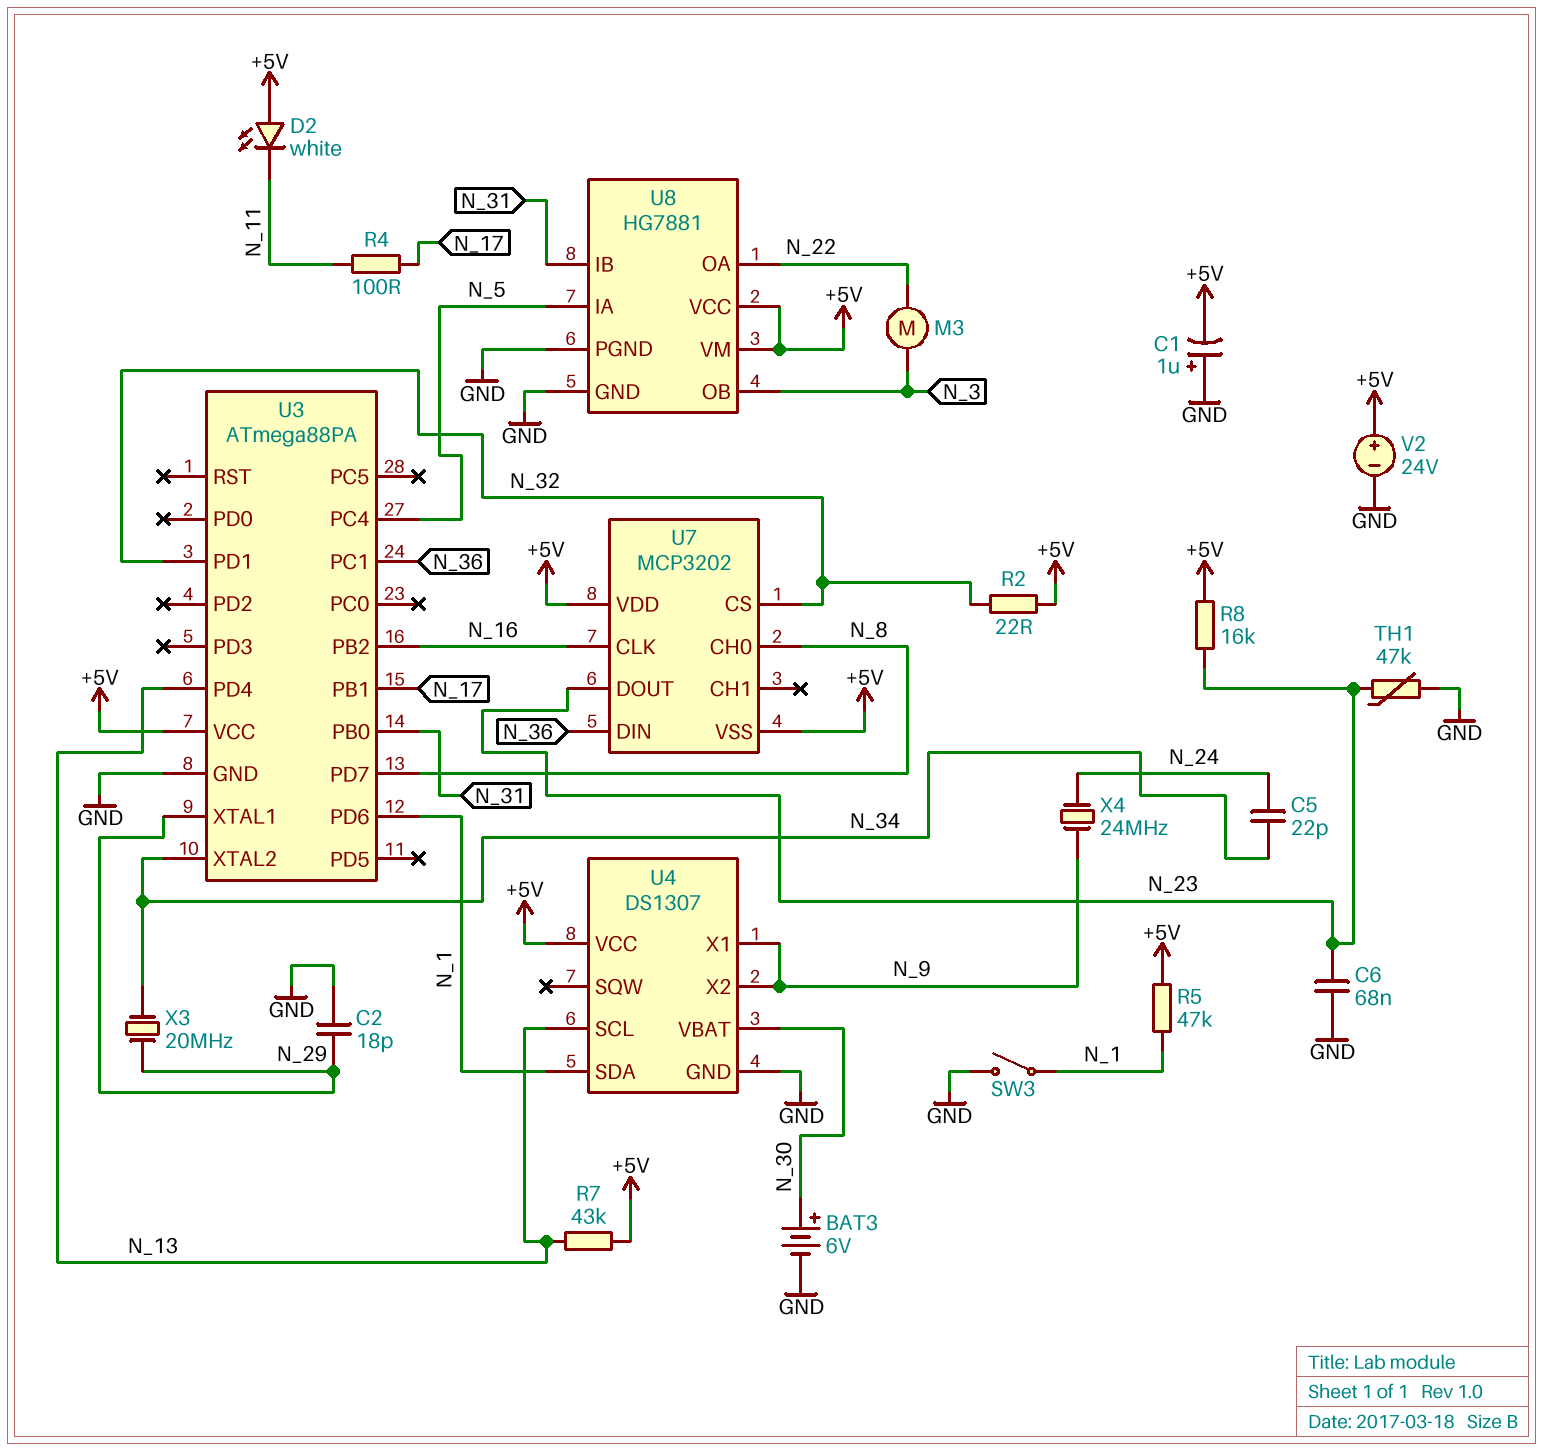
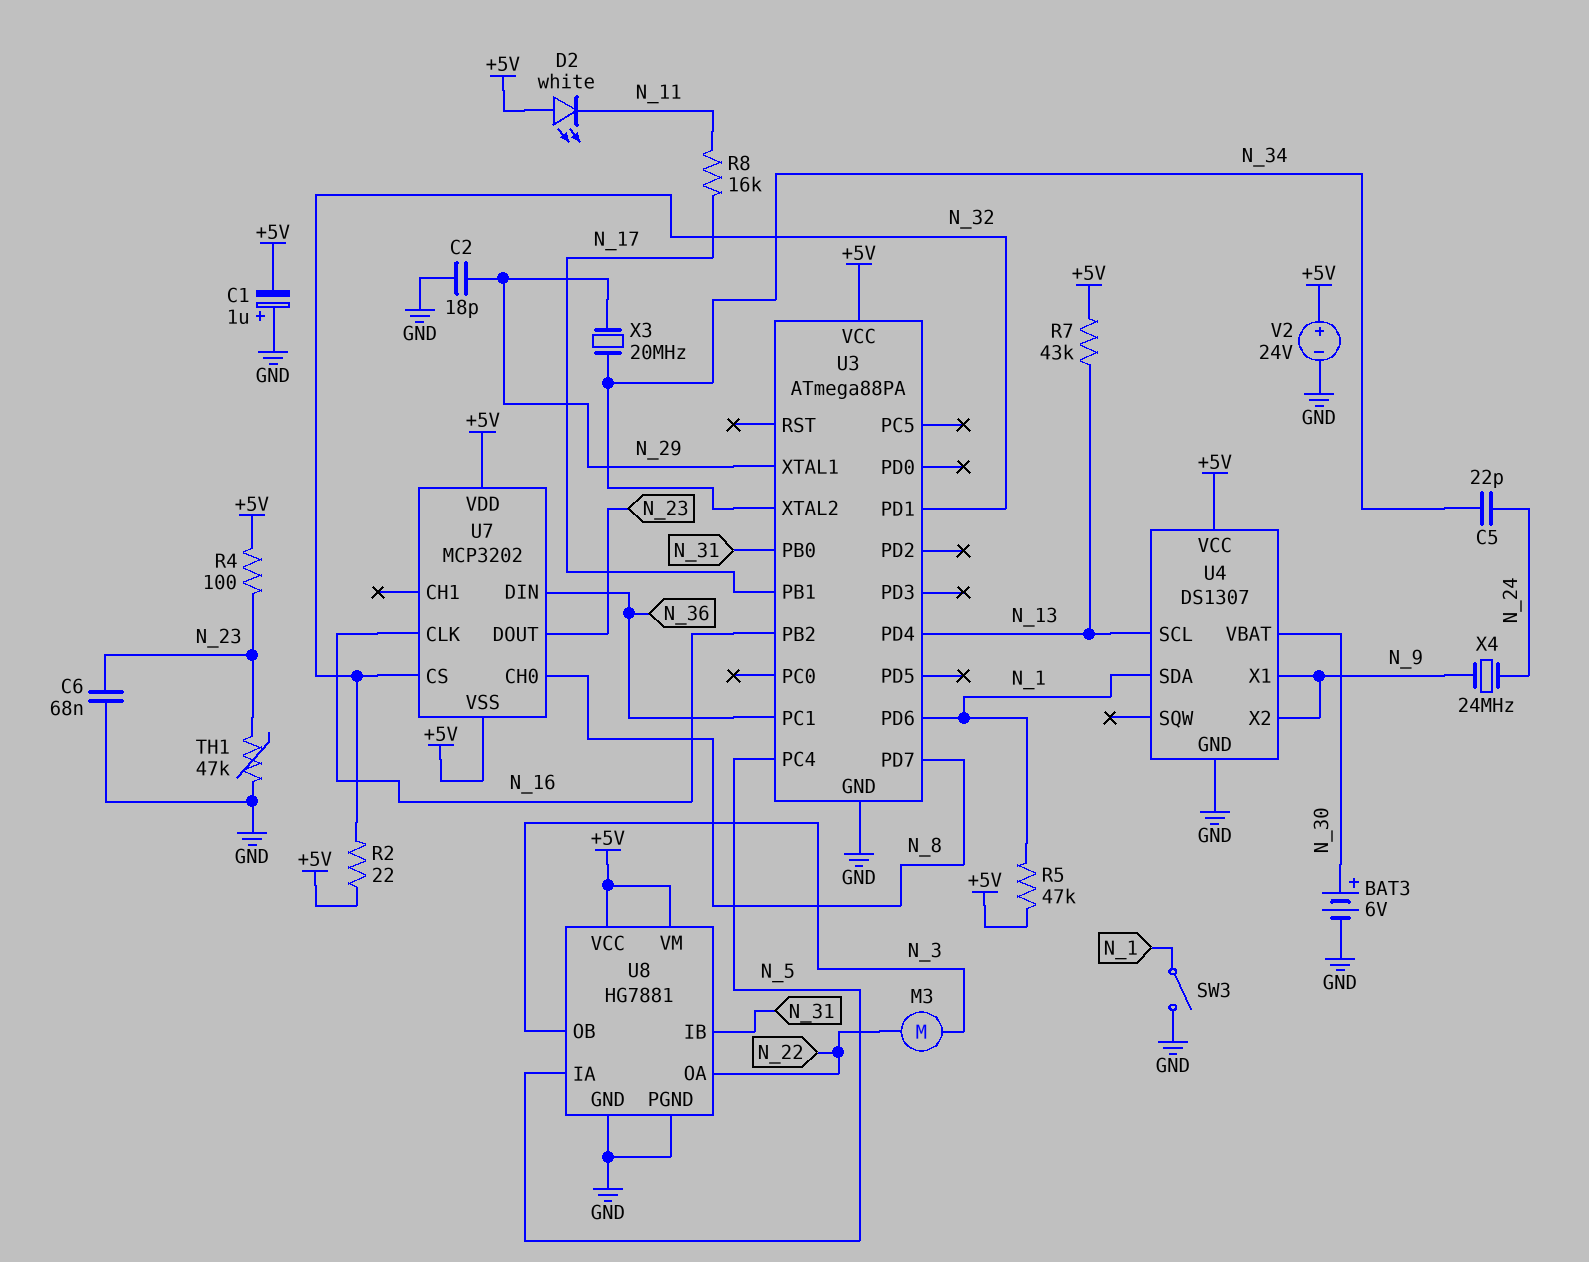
R4: 100 (N_11, N_17) -> 100 (+5V, N_23)
R8: 16k (+5V, N_23) -> 16k (N_11, N_17)

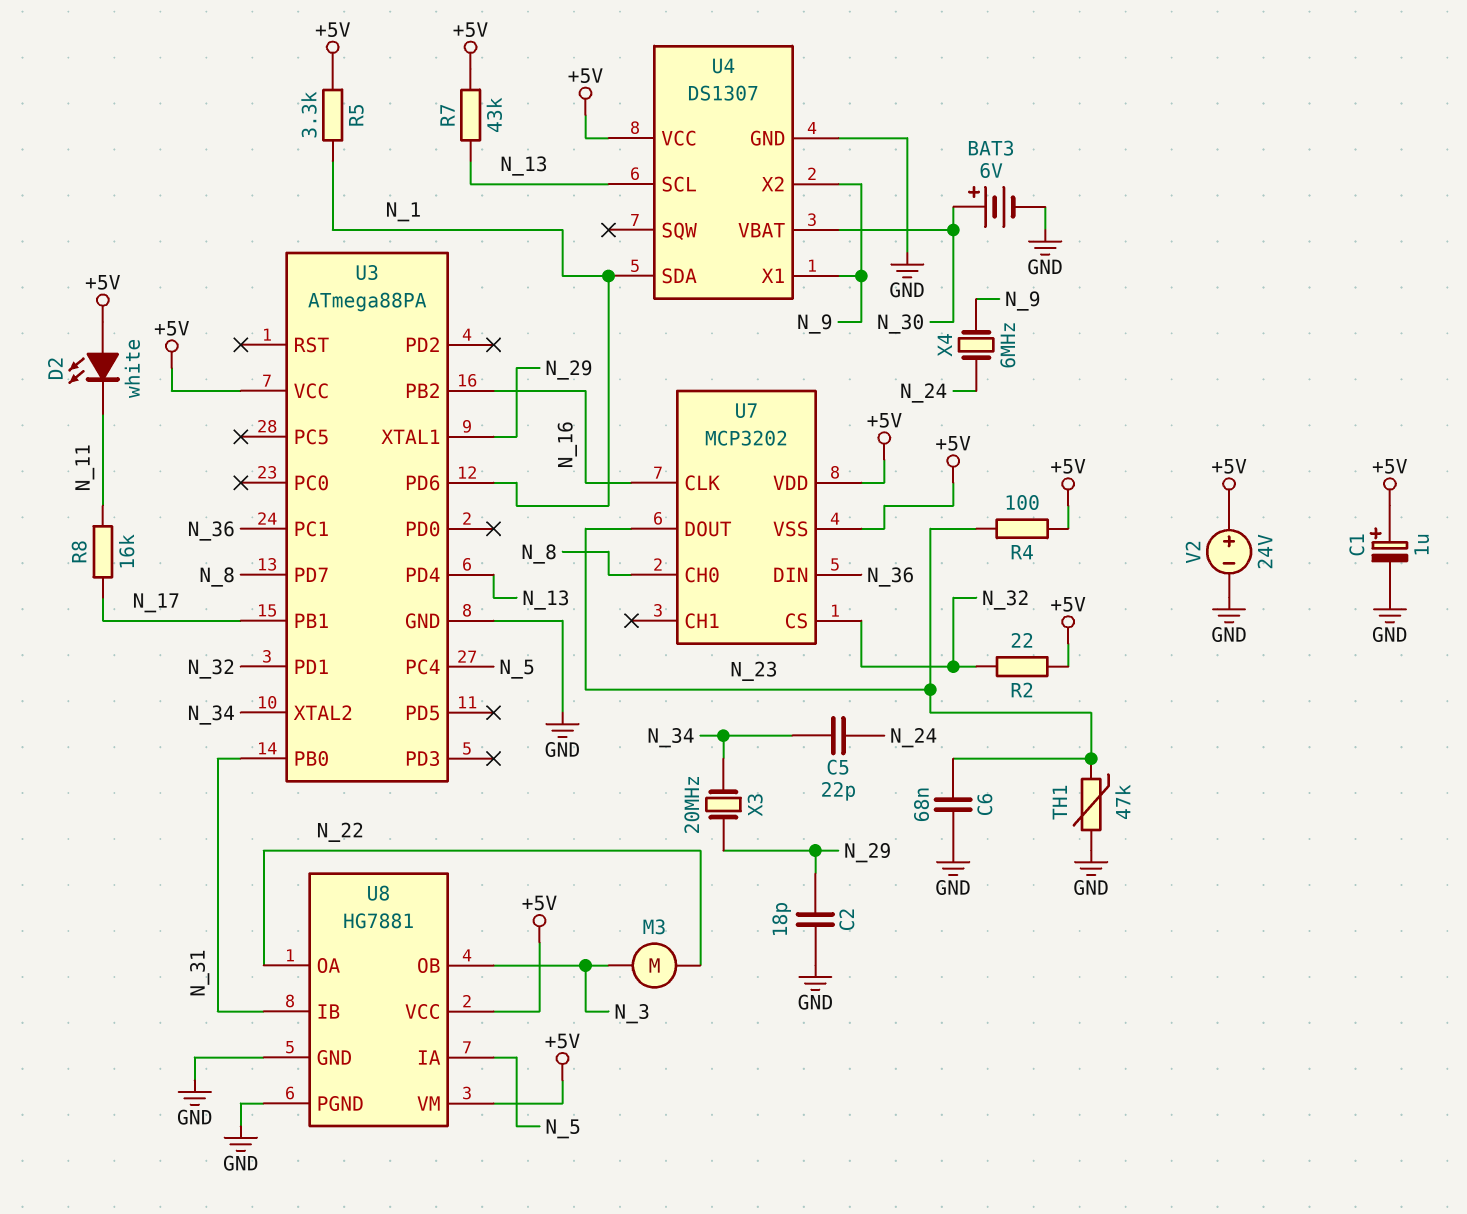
C1: 1uF (plus GND, minus +5V) -> 1uF (plus +5V, minus GND)
R5: 47k (+5V, N_1) -> 3.3k (+5V, N_1)
SW3: switch (GND, N_1) -> none
X4: 24MHz (N_9, N_24) -> 6MHz (N_9, N_24)

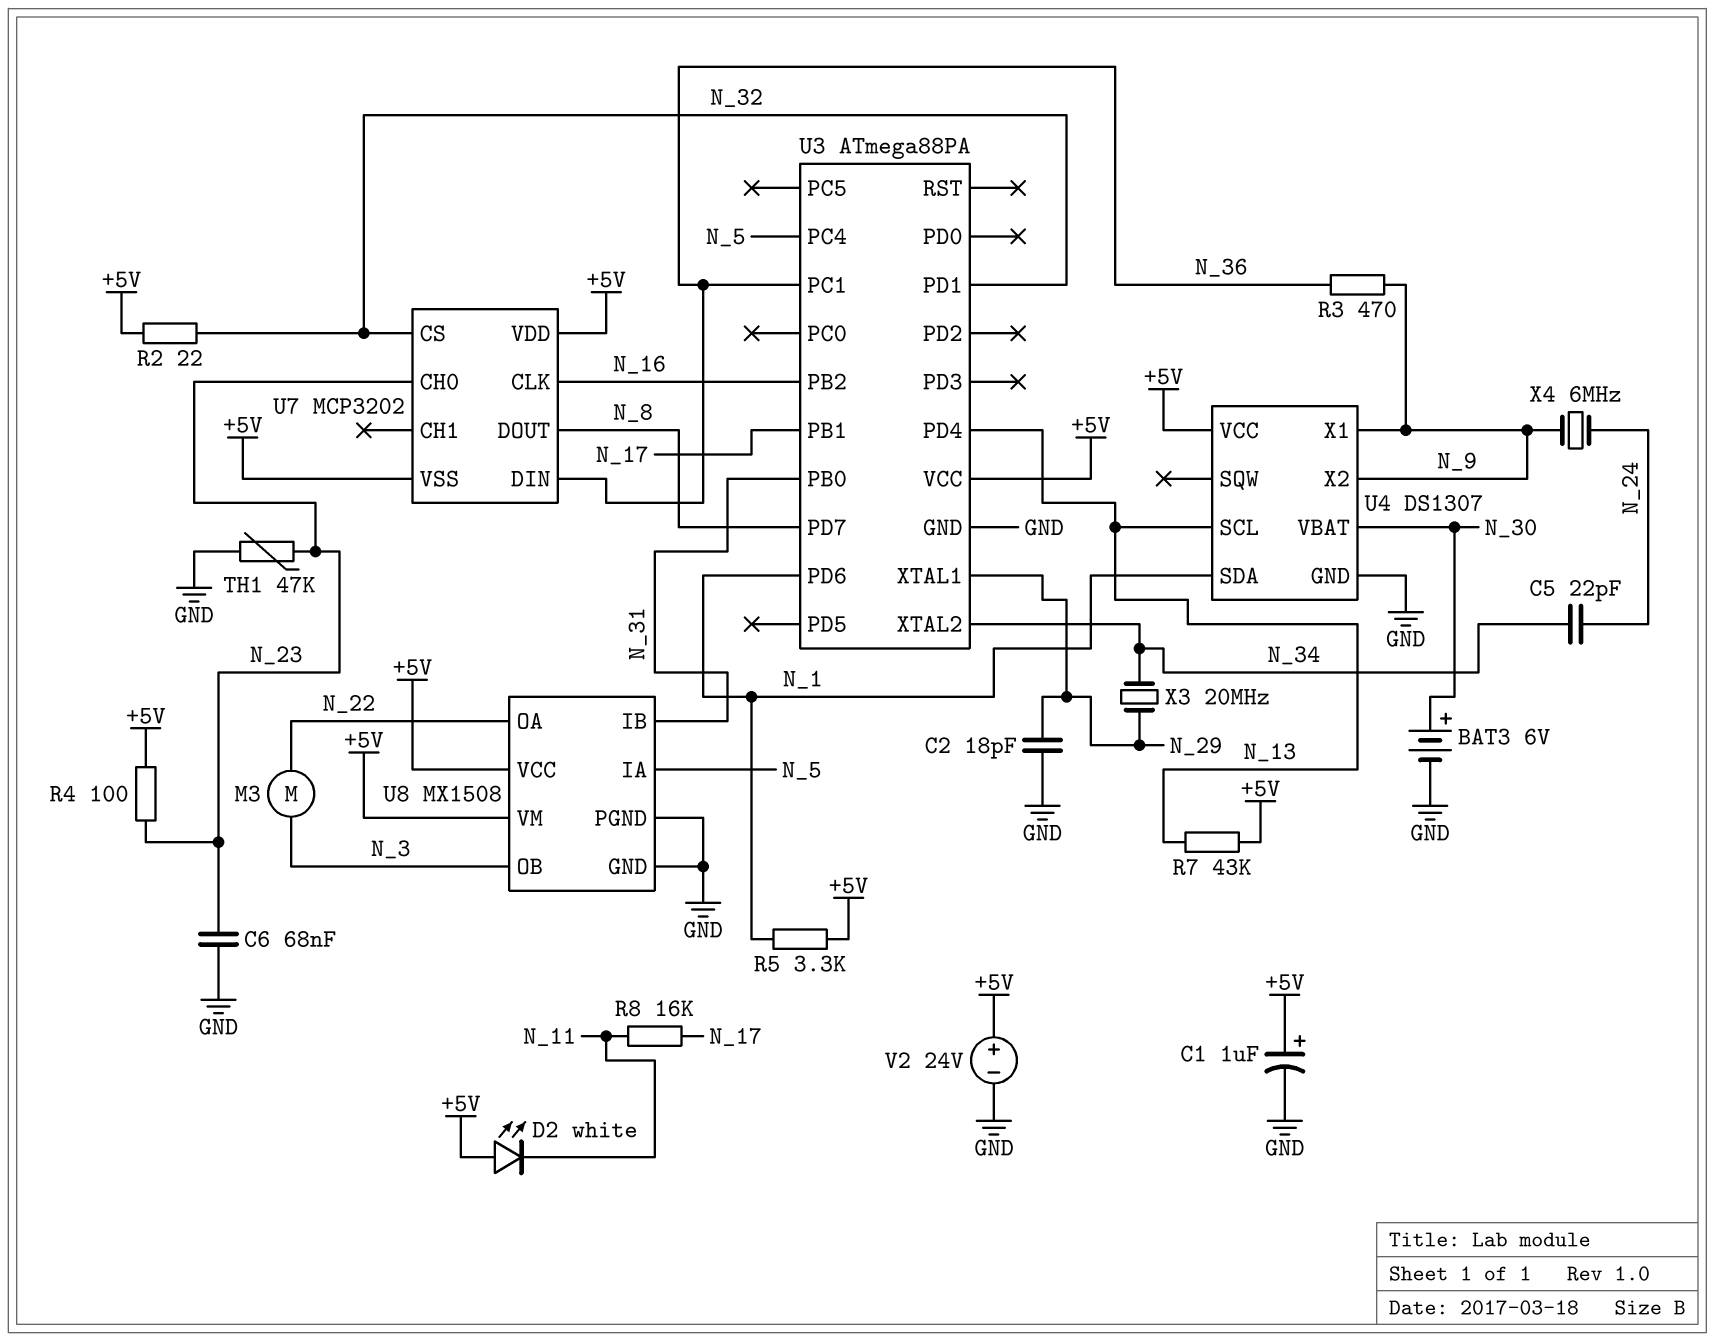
R3: none -> 470 (N_9, N_36)
U7 pin CH0: N_8 -> N_23
U7 pin DOUT: N_23 -> N_8
U8: HG7881 -> MX1508

